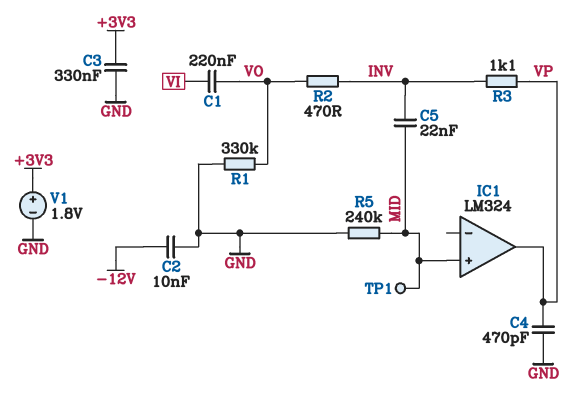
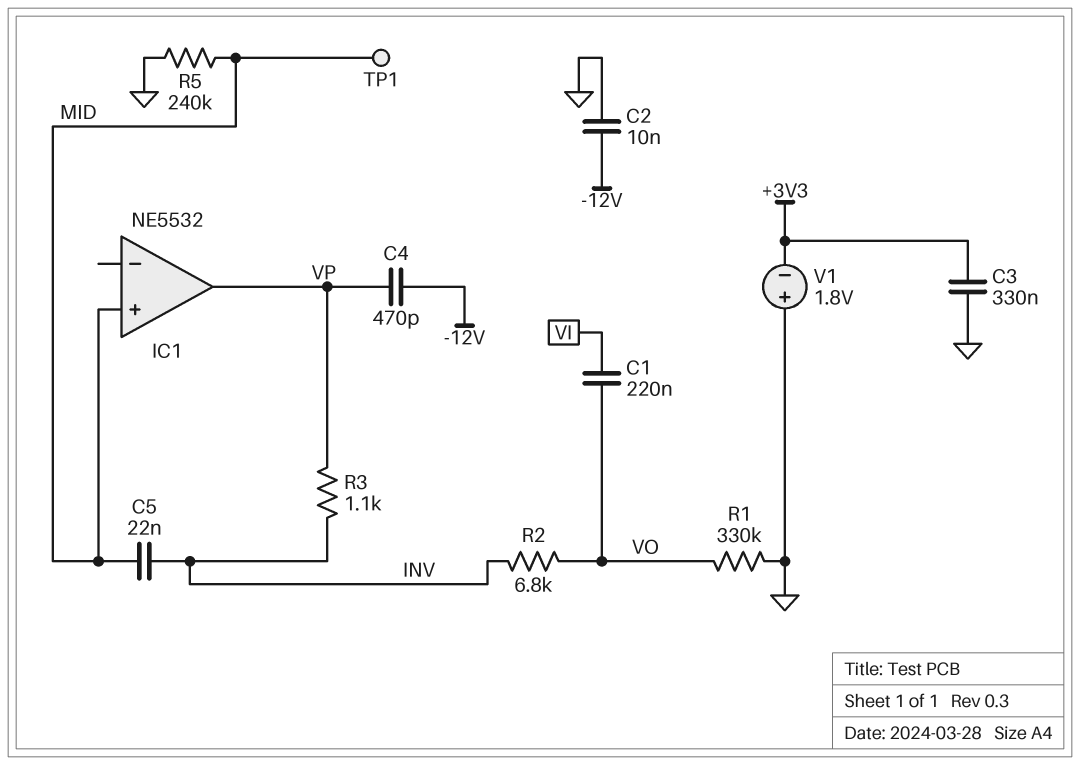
C4: 470pF (GND, VP) -> 470pF (-12V, VP)
IC1: LM324 -> NE5532
R2: 470 (INV, VO) -> 6.8k (INV, VO)
V1: 1.8V (plus +3V3, minus GND) -> 1.8V (plus GND, minus +3V3)

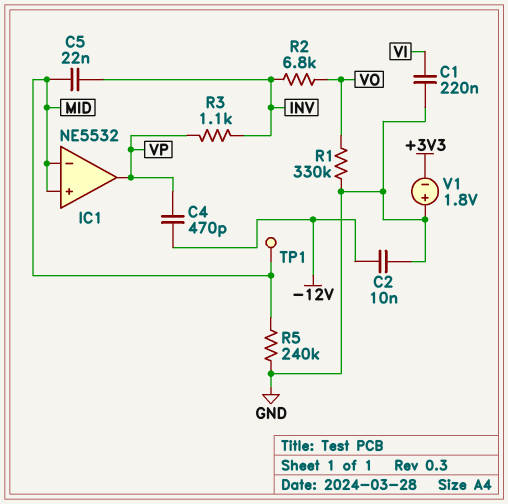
C1: 220nF (VI, VO) -> 220nF (GND, VI)
C3: 330nF (+3V3, GND) -> none
IC1 pin in-: none -> MID

